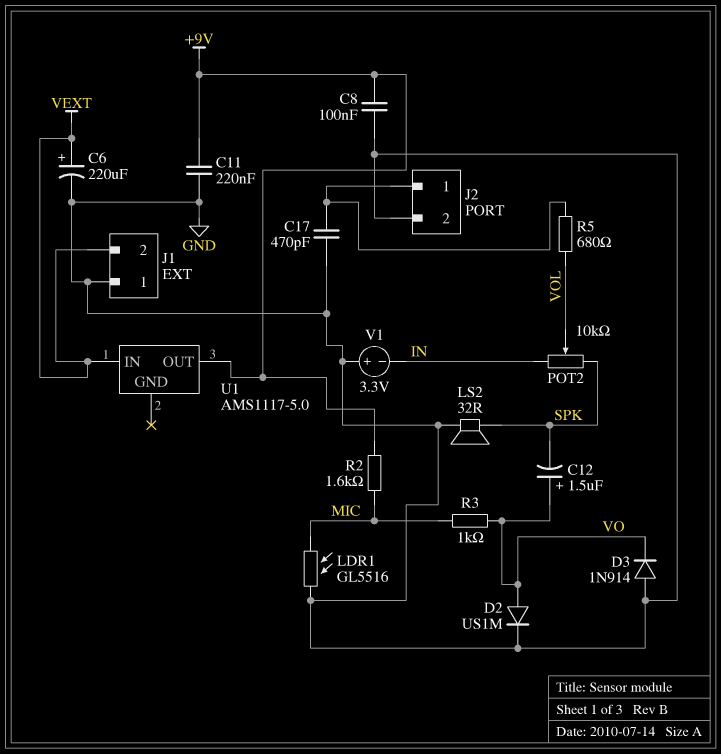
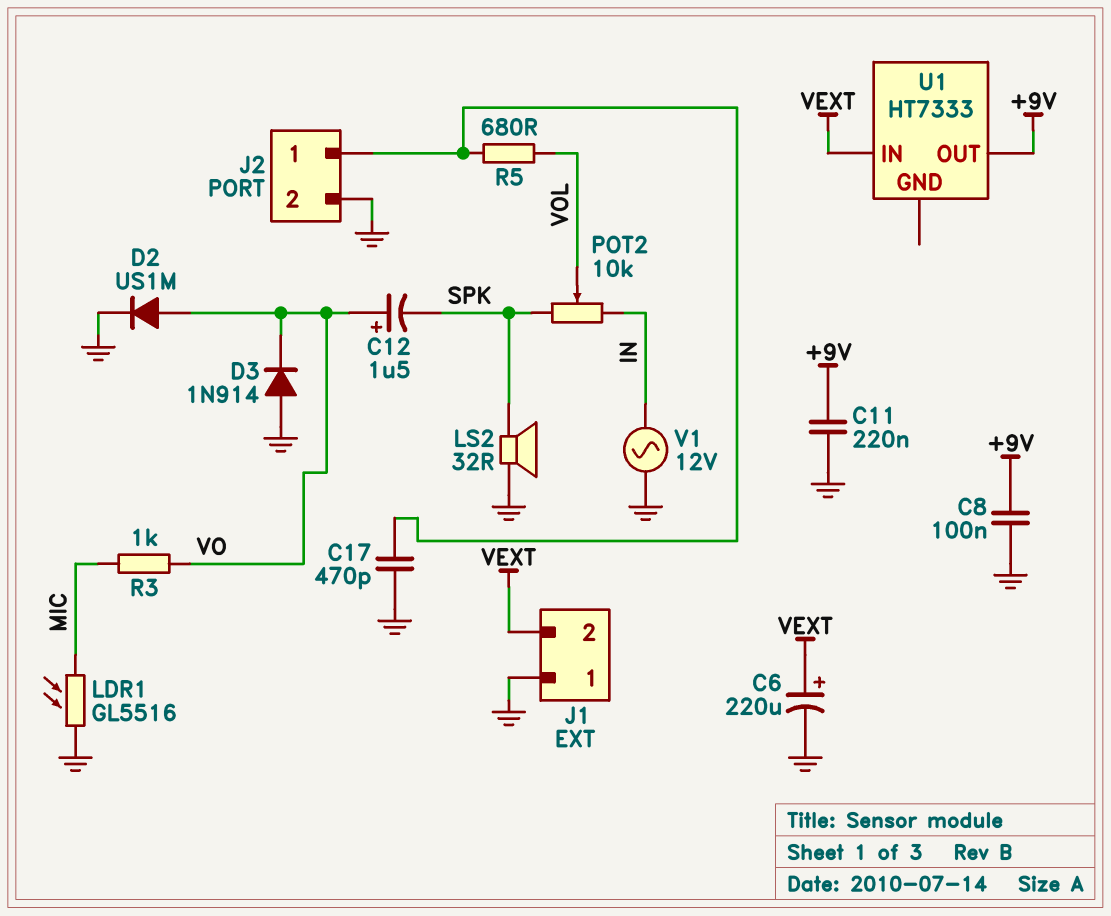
R2: 1.6k (+9V, MIC) -> none
U1: AMS1117-5.0 -> HT7333
V1: 3.3V (plus GND, minus IN) -> AC 12V (GND, IN)

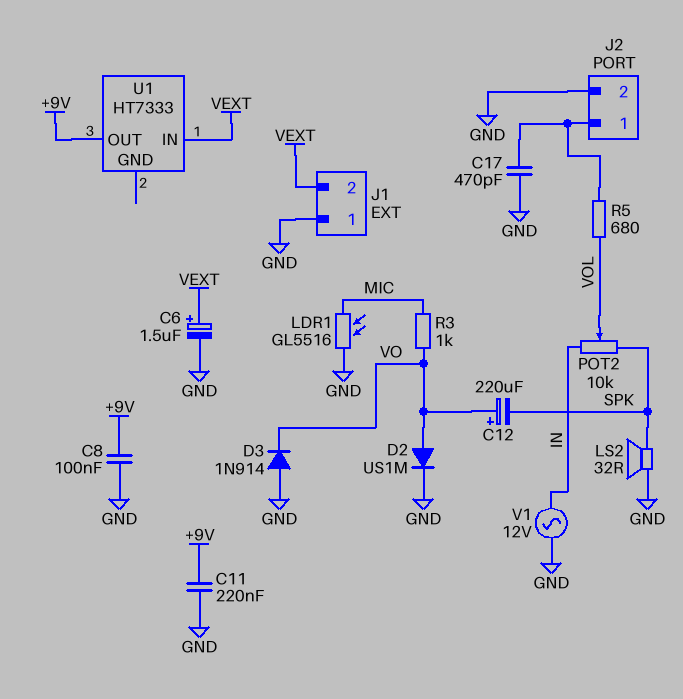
C6: 220uF (plus VEXT, minus GND) -> 1.5uF (plus VEXT, minus GND)
C12: 1.5uF (plus VO, minus SPK) -> 220uF (plus VO, minus SPK)

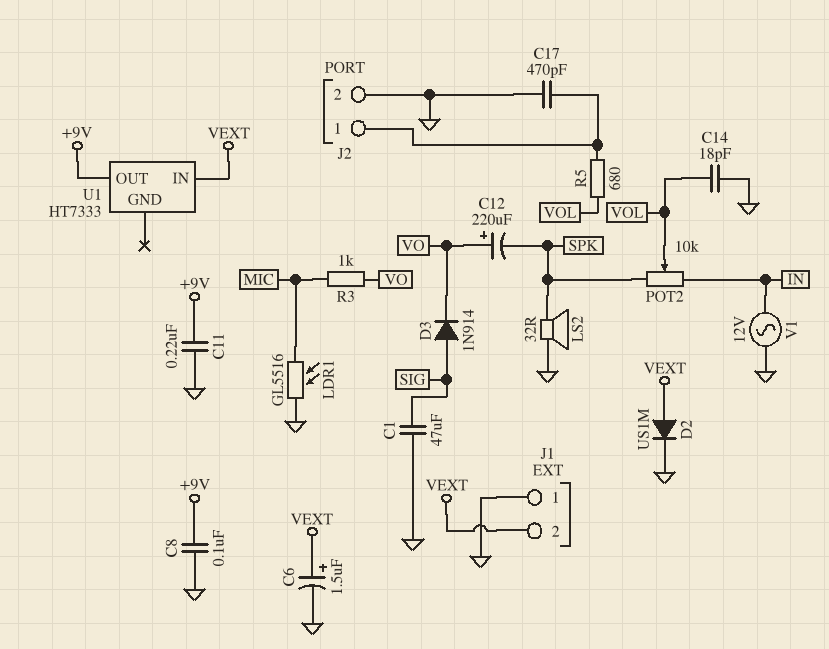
C1: none -> 47uF (GND, SIG)
C14: none -> 18pF (GND, VOL)
D2: diode US1M (A VO, K GND) -> diode US1M (A VEXT, K GND)
D3: diode 1N914 (A GND, K VO) -> diode 1N914 (A SIG, K VO)

